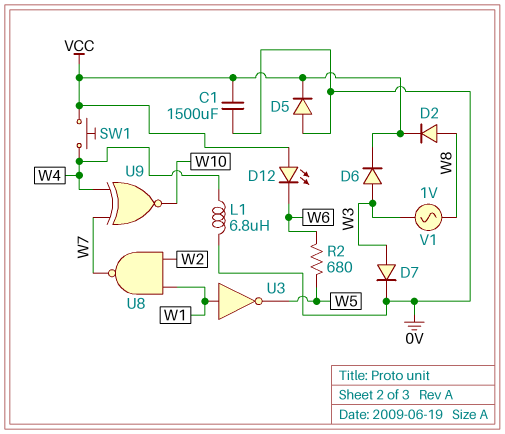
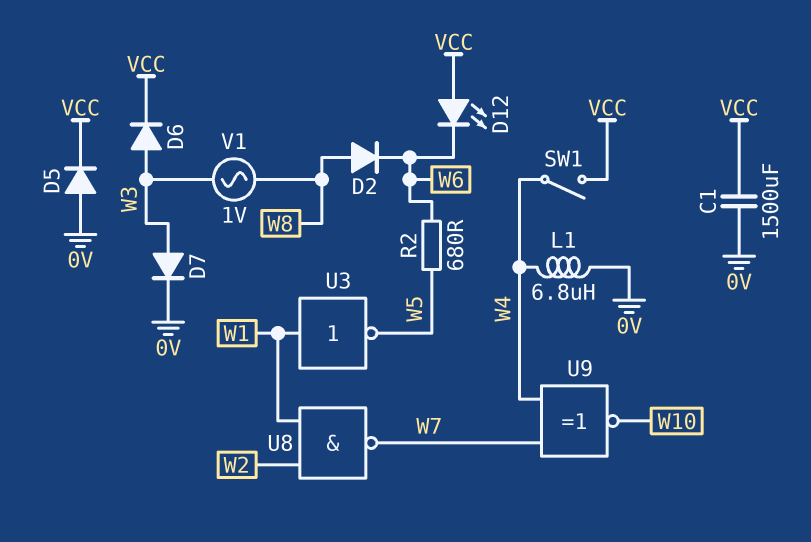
D2: diode (A W8, K VCC) -> diode (A W8, K W6)
SW1: button (VCC, W4) -> switch (VCC, W4)

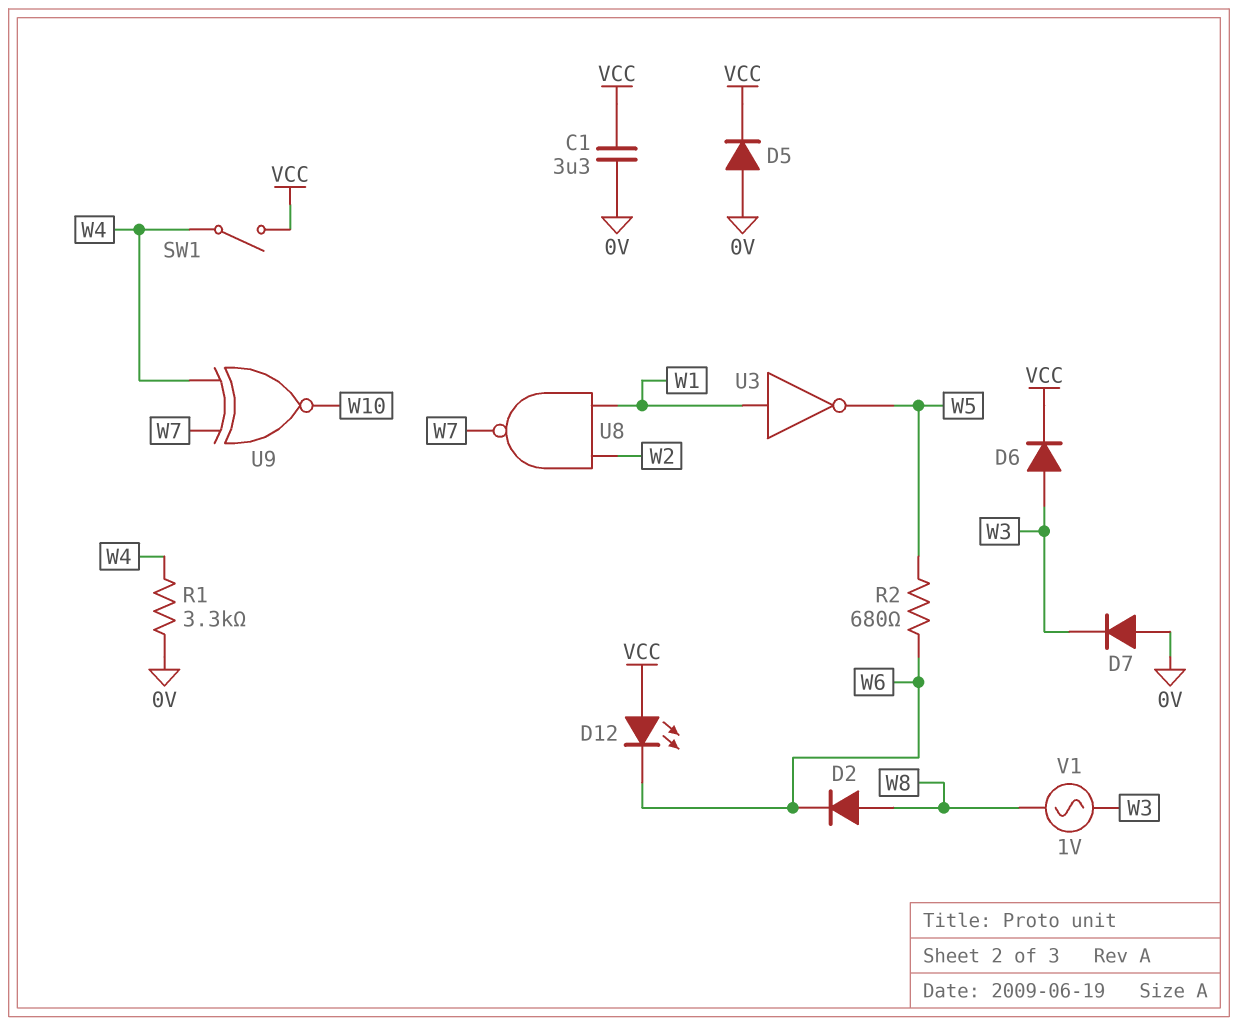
C1: 1500uF (0V, VCC) -> 3.3uF (0V, VCC)
D7: diode (A W3, K 0V) -> diode (A 0V, K W3)
L1: 6.8uH (0V, W4) -> none
R1: none -> 3.3k (0V, W4)

